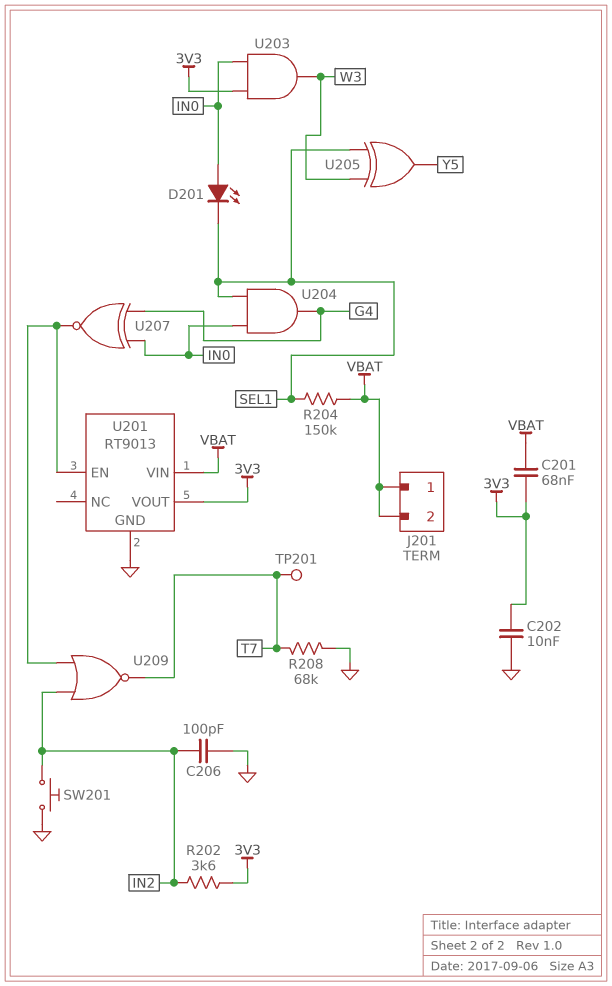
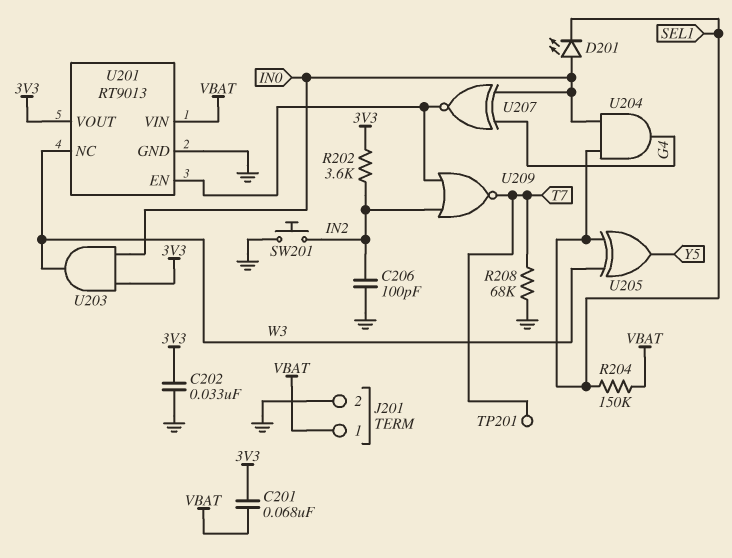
C202: 10nF (3V3, GND) -> 33nF (3V3, GND)
J201 pin 2: VBAT -> GND
U201 pin NC: none -> W3

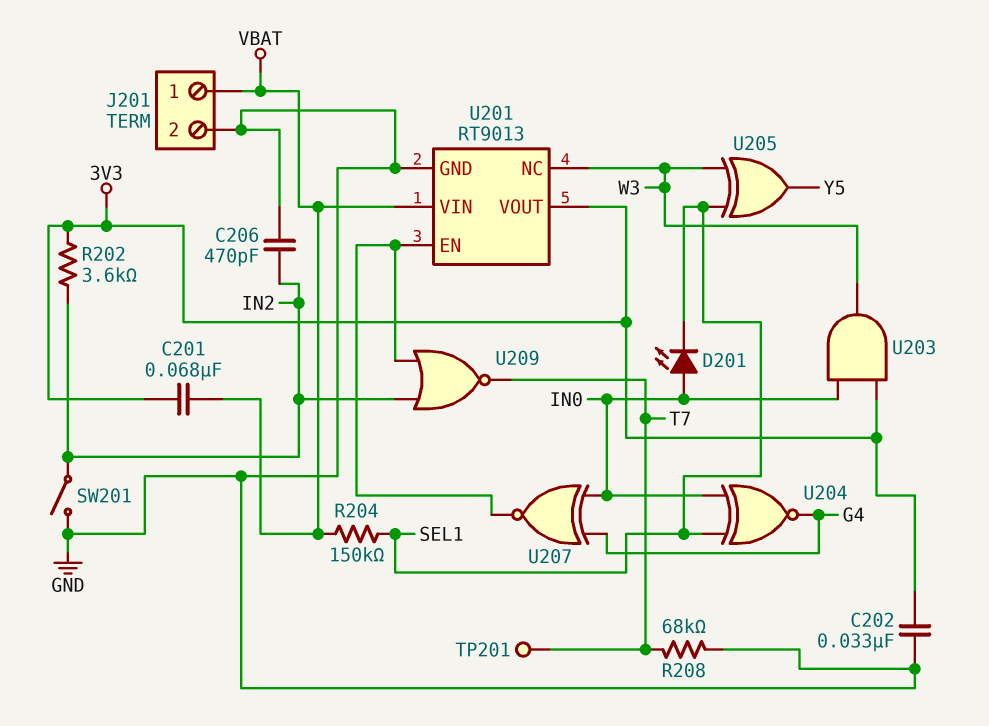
C206: 100pF (GND, IN2) -> 470pF (GND, IN2)
SW201: button (GND, IN2) -> switch (GND, IN2)
U204: AND (in IN0, in SEL1, out G4) -> XNOR (in IN0, in SEL1, out G4)

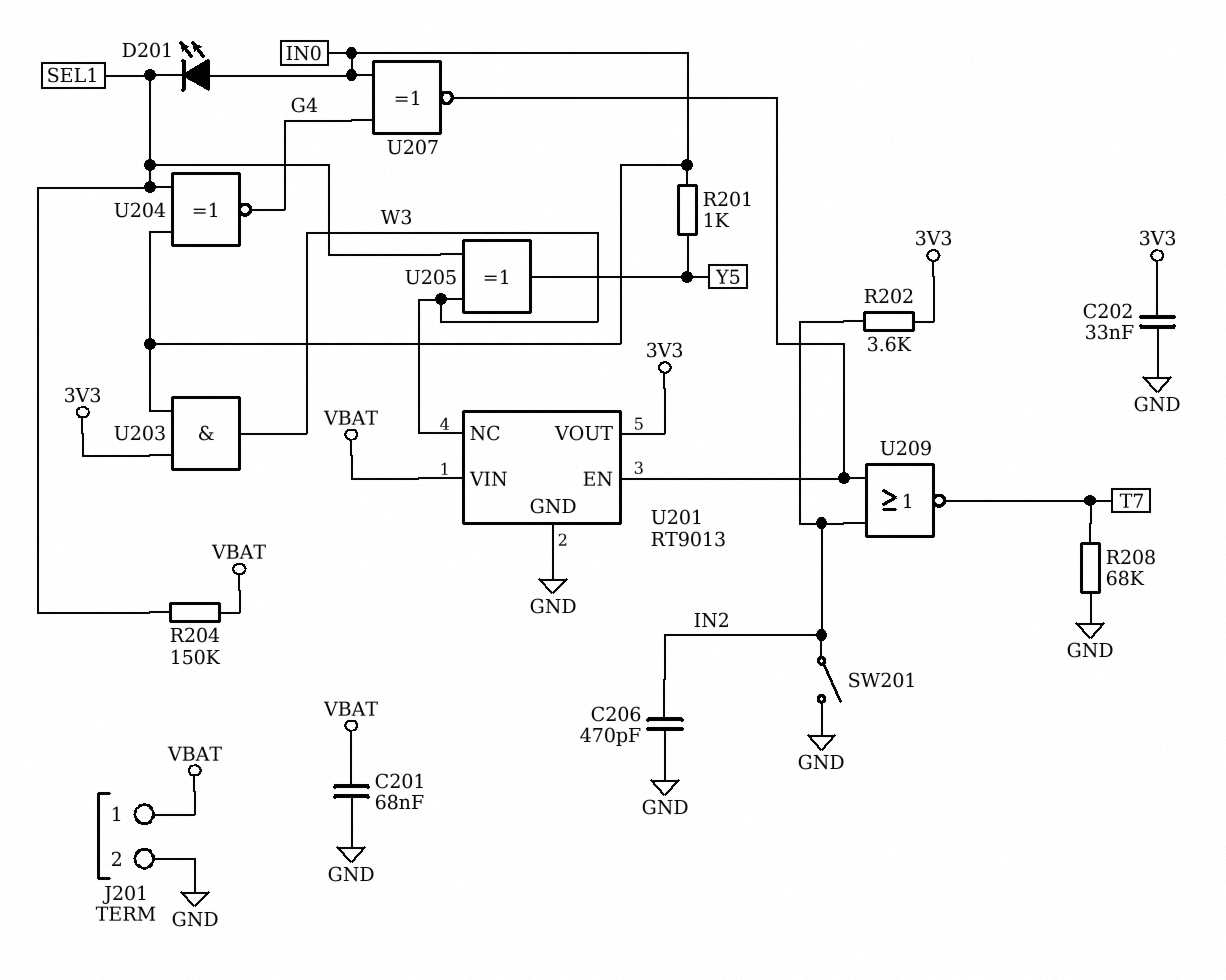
C201: 68nF (3V3, VBAT) -> 68nF (GND, VBAT)
R201: none -> 1k (IN0, Y5)
TP201: test point (T7) -> none

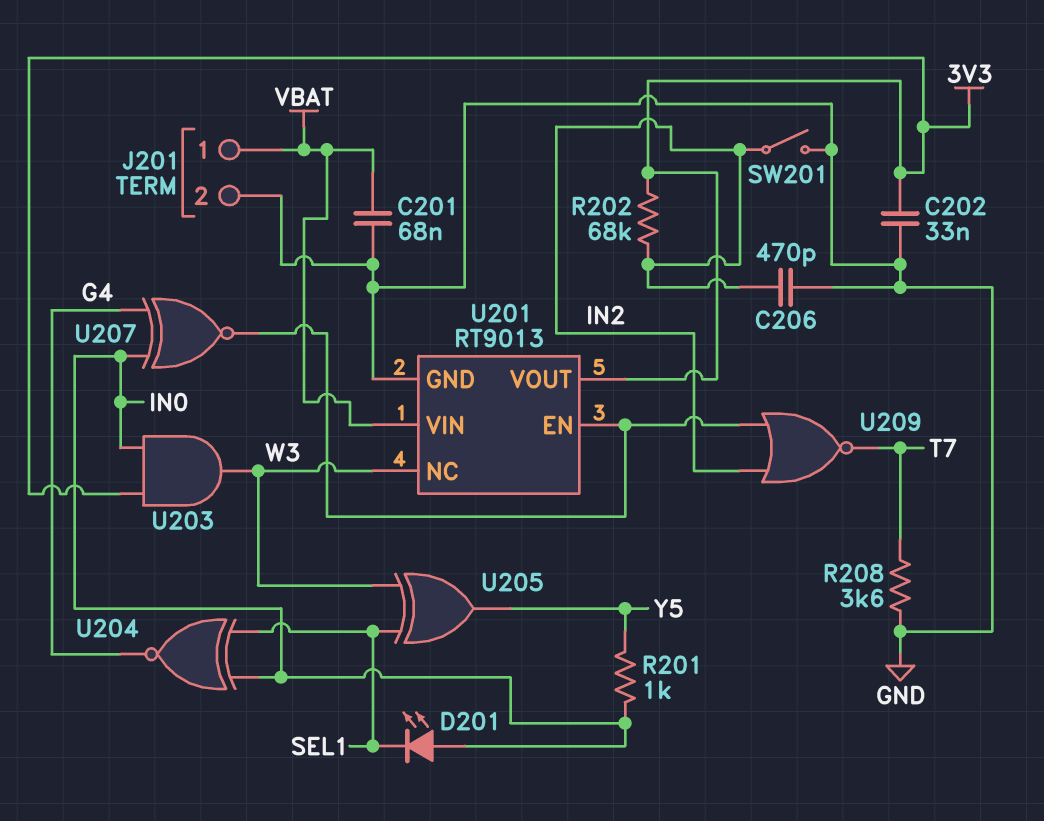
R202: 3.6k (3V3, IN2) -> 68k (3V3, IN2)
R204: 150k (SEL1, VBAT) -> none
R208: 68k (GND, T7) -> 3.6k (GND, T7)

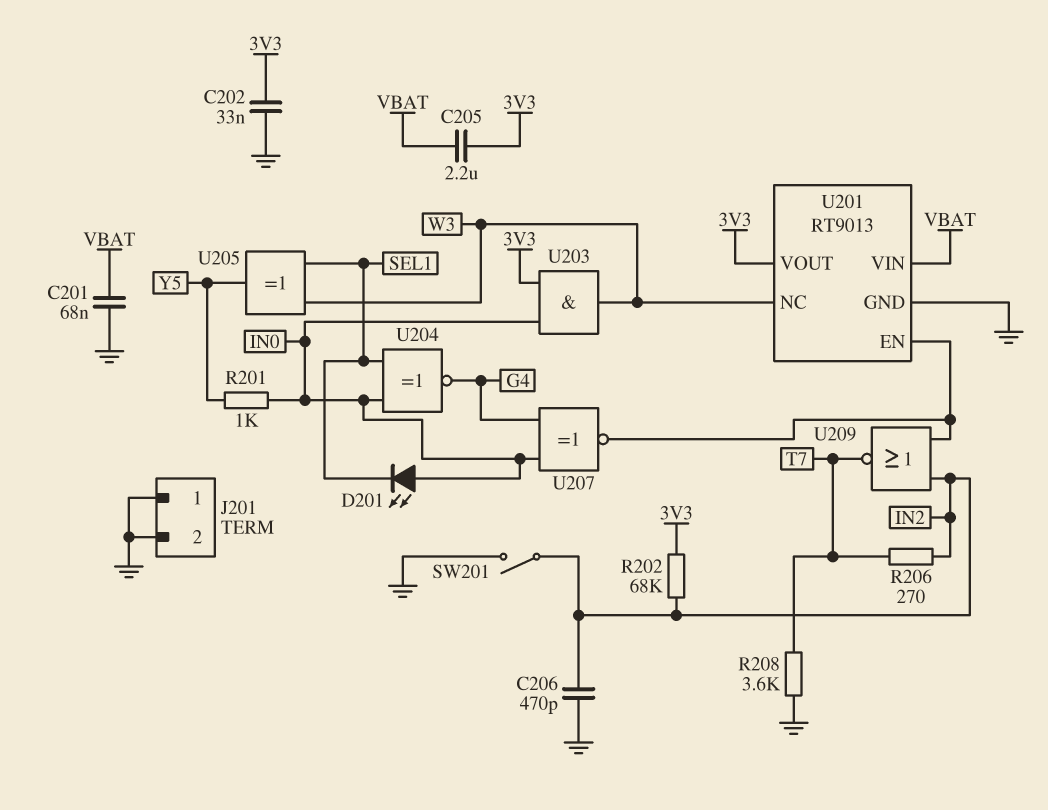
C205: none -> 2.2uF (3V3, VBAT)
J201 pin 1: VBAT -> GND
R206: none -> 270 (IN2, T7)

